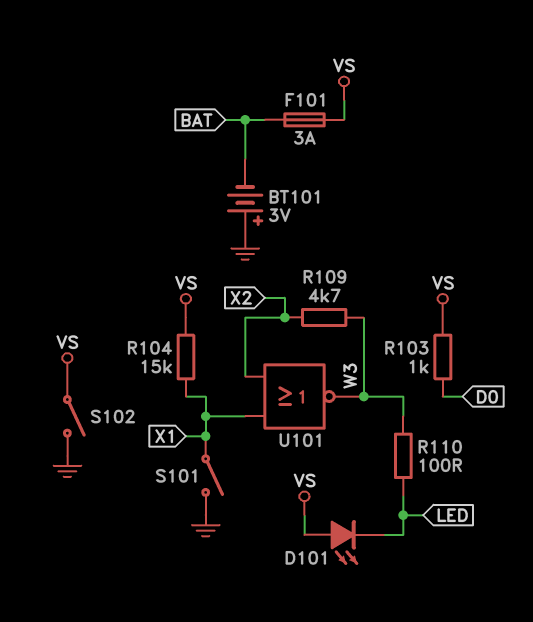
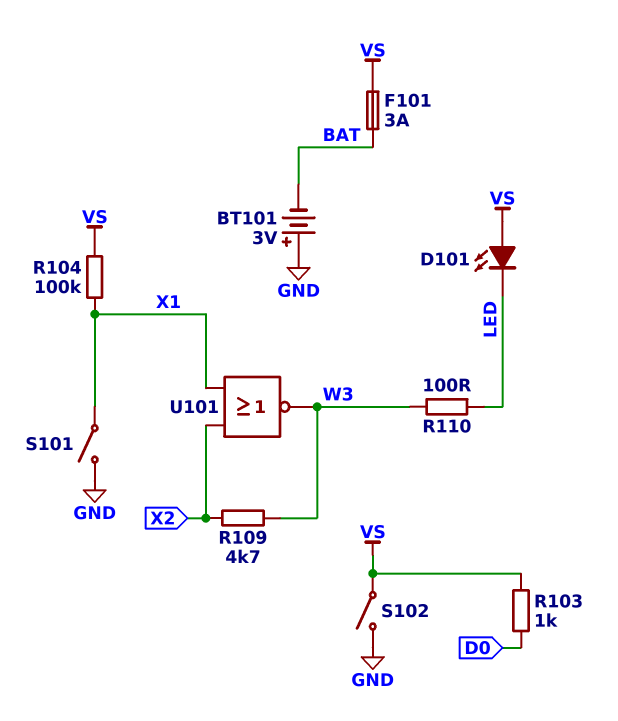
R104: 15k (VS, X1) -> 100k (VS, X1)

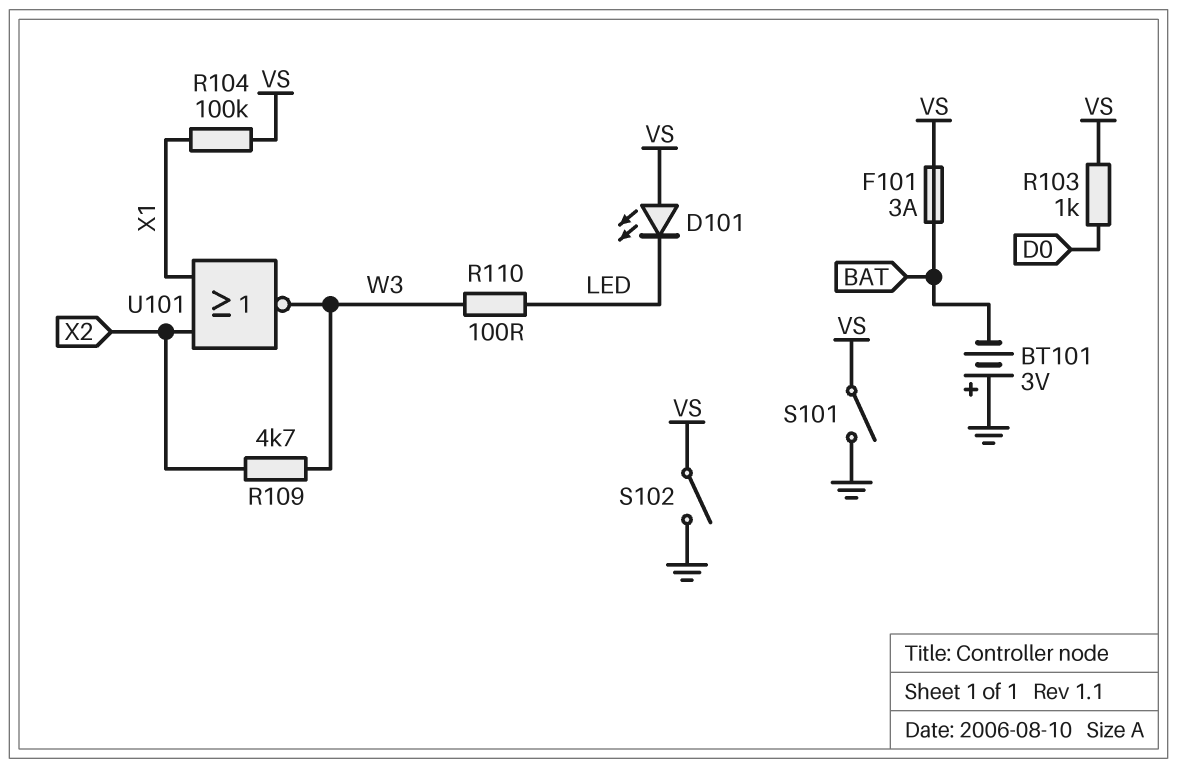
S101: switch (GND, X1) -> switch (GND, VS)

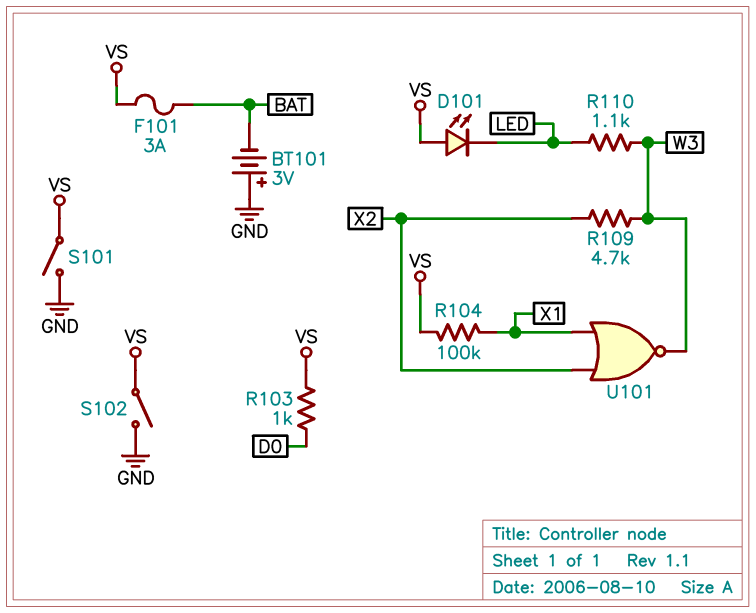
R110: 100 (LED, W3) -> 1.1k (LED, W3)

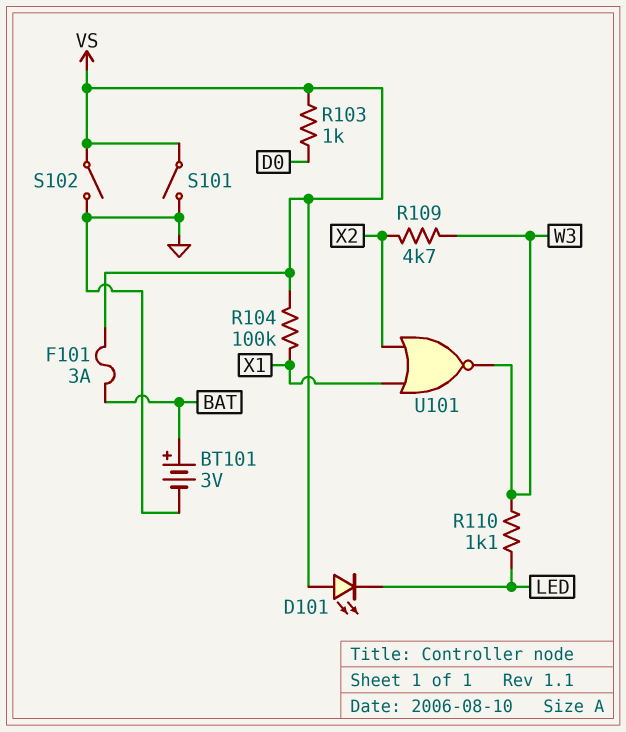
BT101: 3V (plus GND, minus BAT) -> 3V (plus BAT, minus GND)

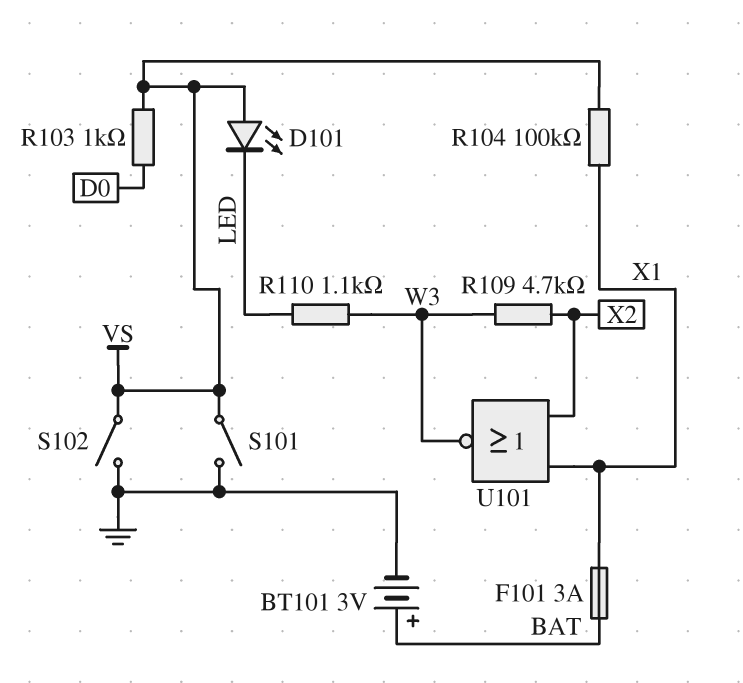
F101: 3A (BAT, VS) -> 3A (BAT, X1)

